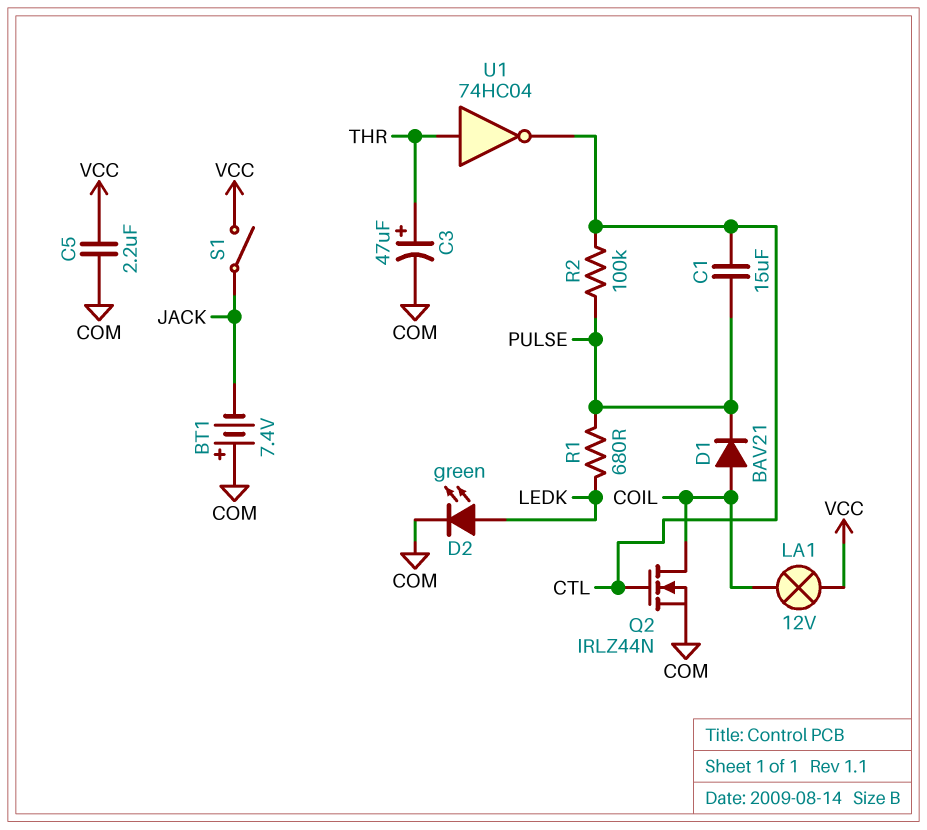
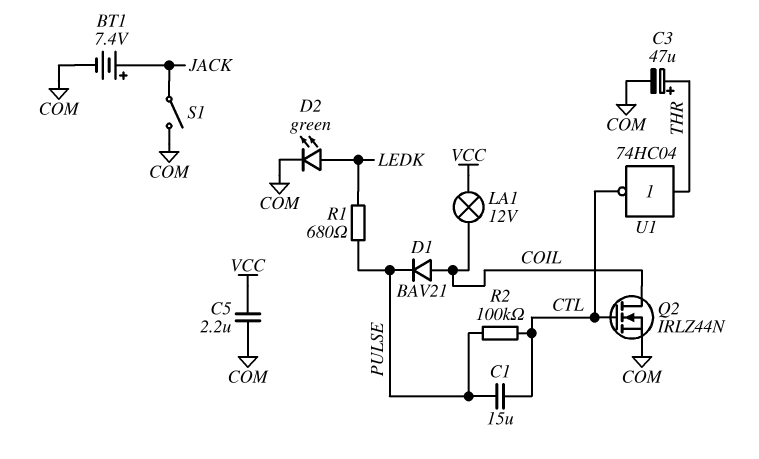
BT1: 7.4V (plus COM, minus JACK) -> 7.4V (plus JACK, minus COM)
S1: switch (JACK, VCC) -> switch (COM, JACK)

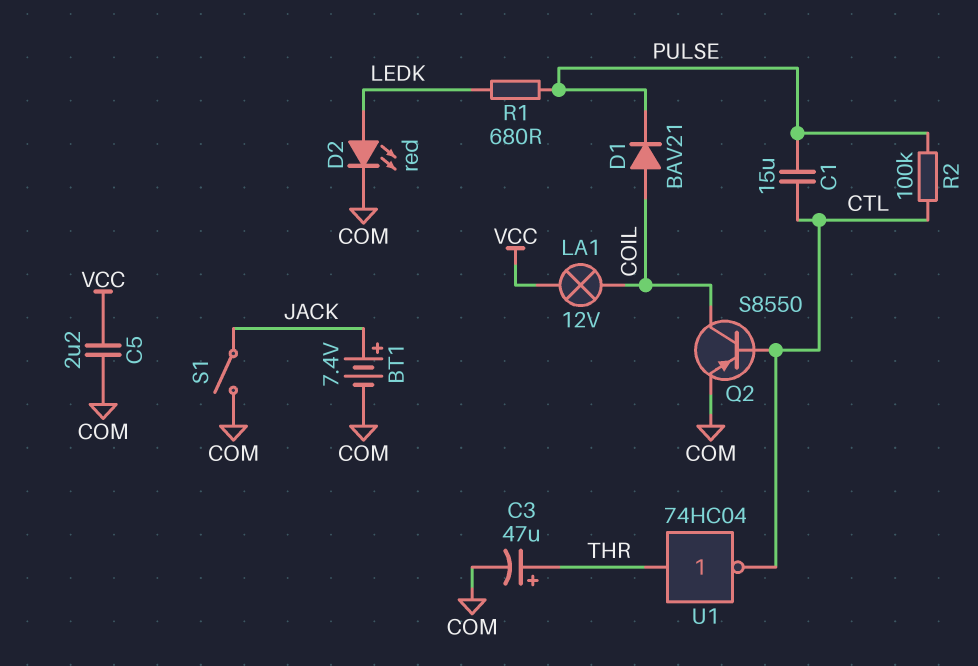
D2: LED green (A LEDK, K COM) -> LED red (A LEDK, K COM)
Q2: NMOS IRLZ44N (G CTL, D COIL, S COM) -> PNP S8550 (B CTL, C COIL, E COM)

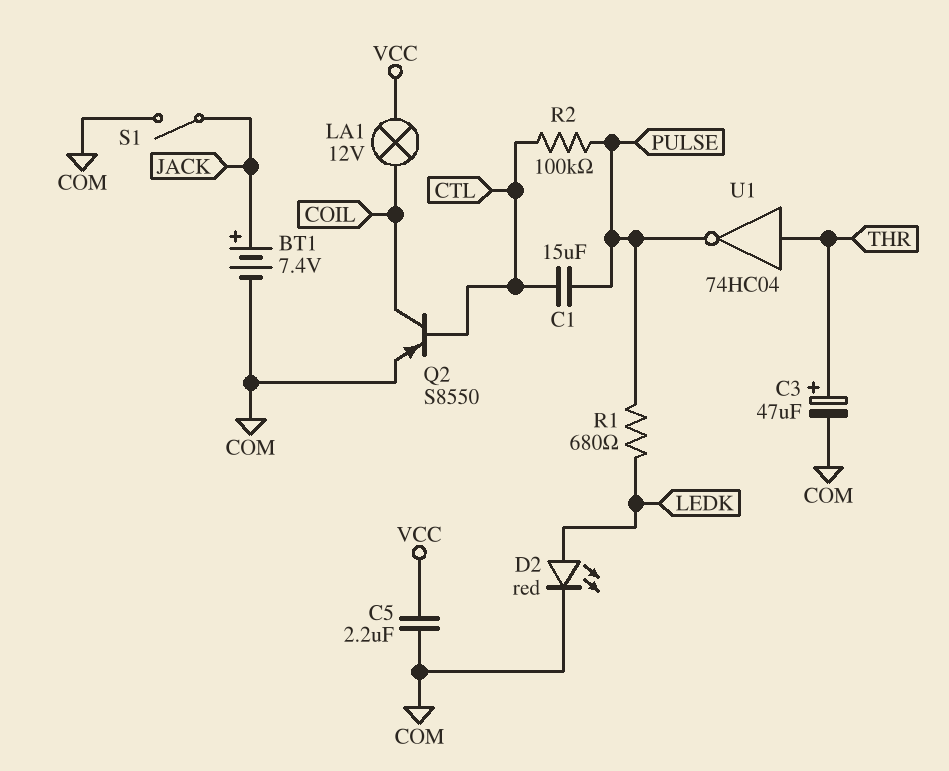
D1: diode BAV21 (A COIL, K PULSE) -> none
U1: NOT 74HC04 (in THR, out CTL) -> NOT 74HC04 (in THR, out PULSE)

